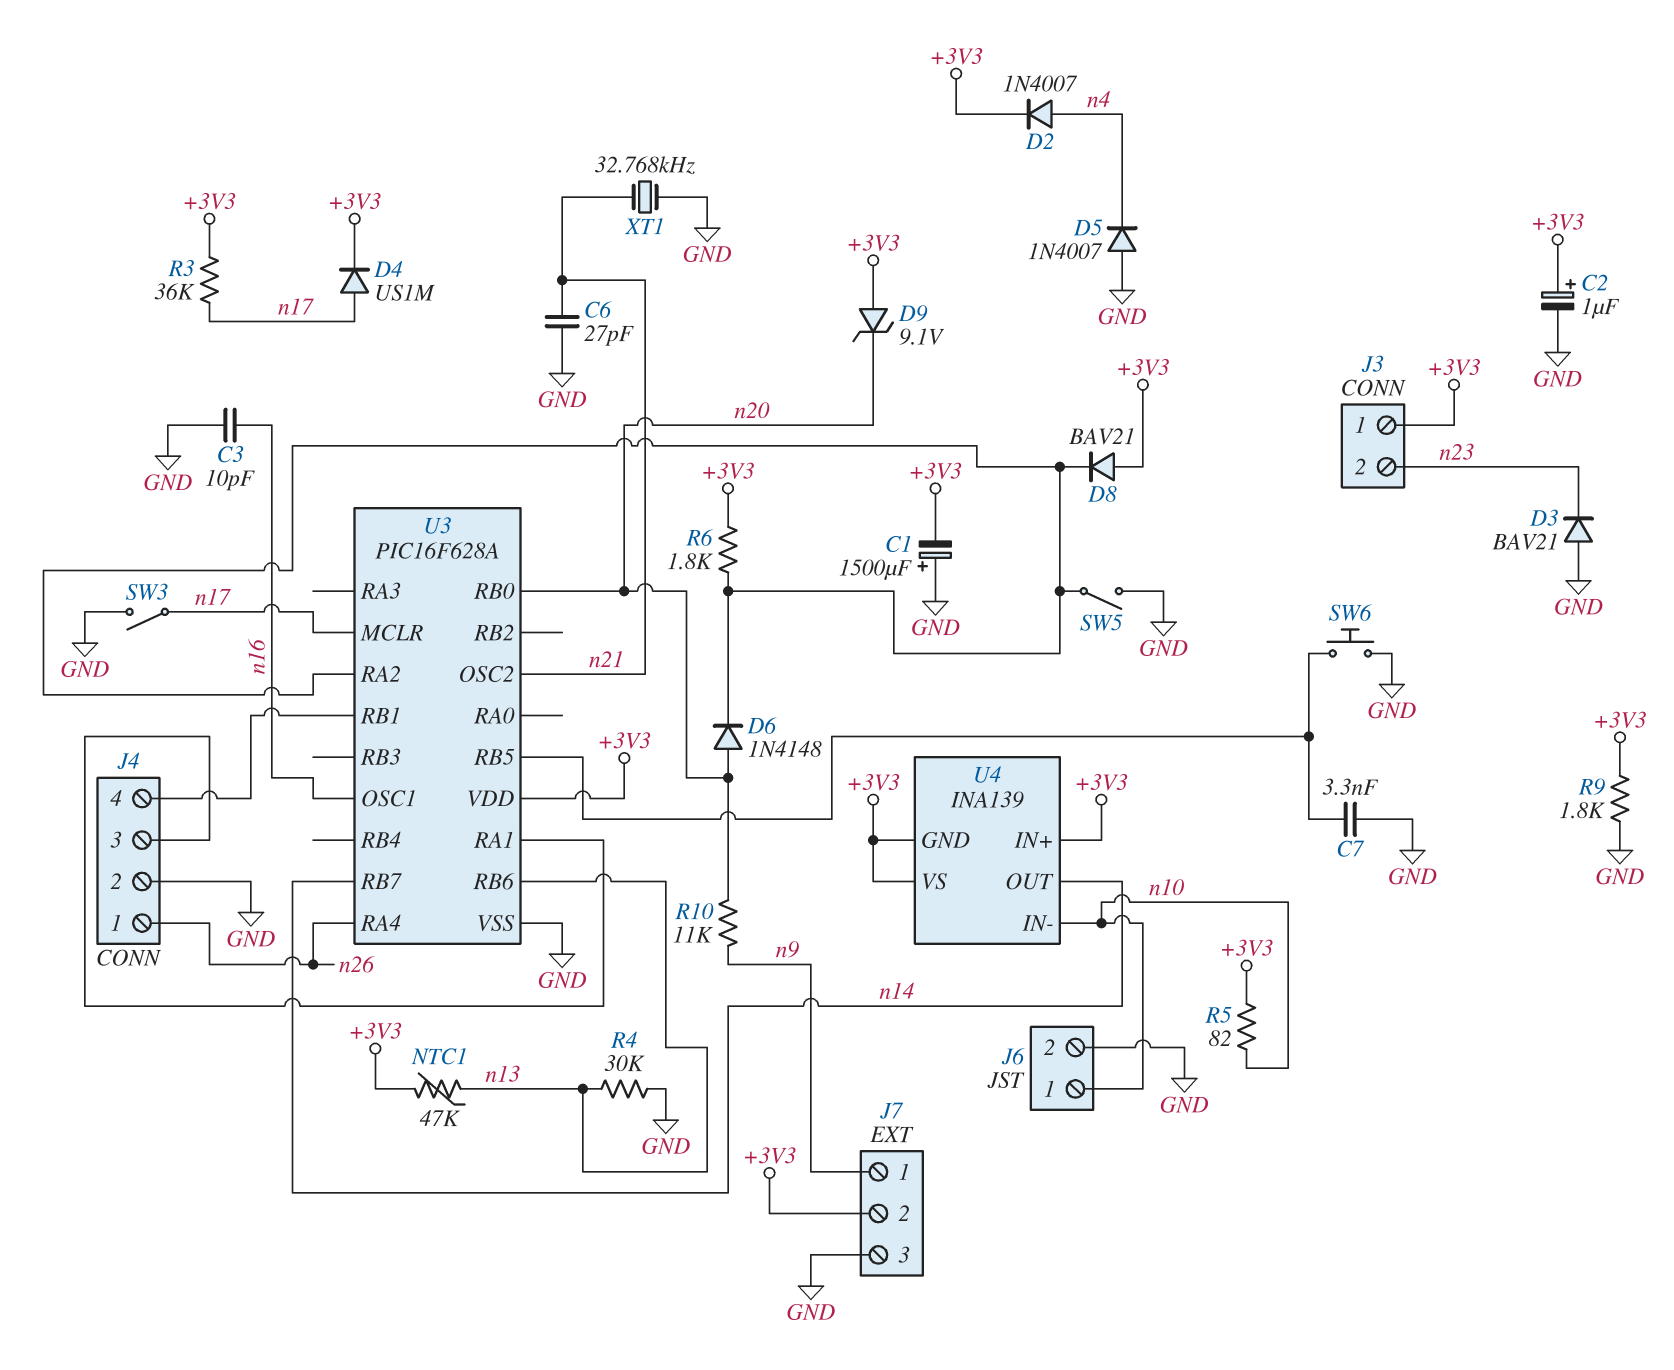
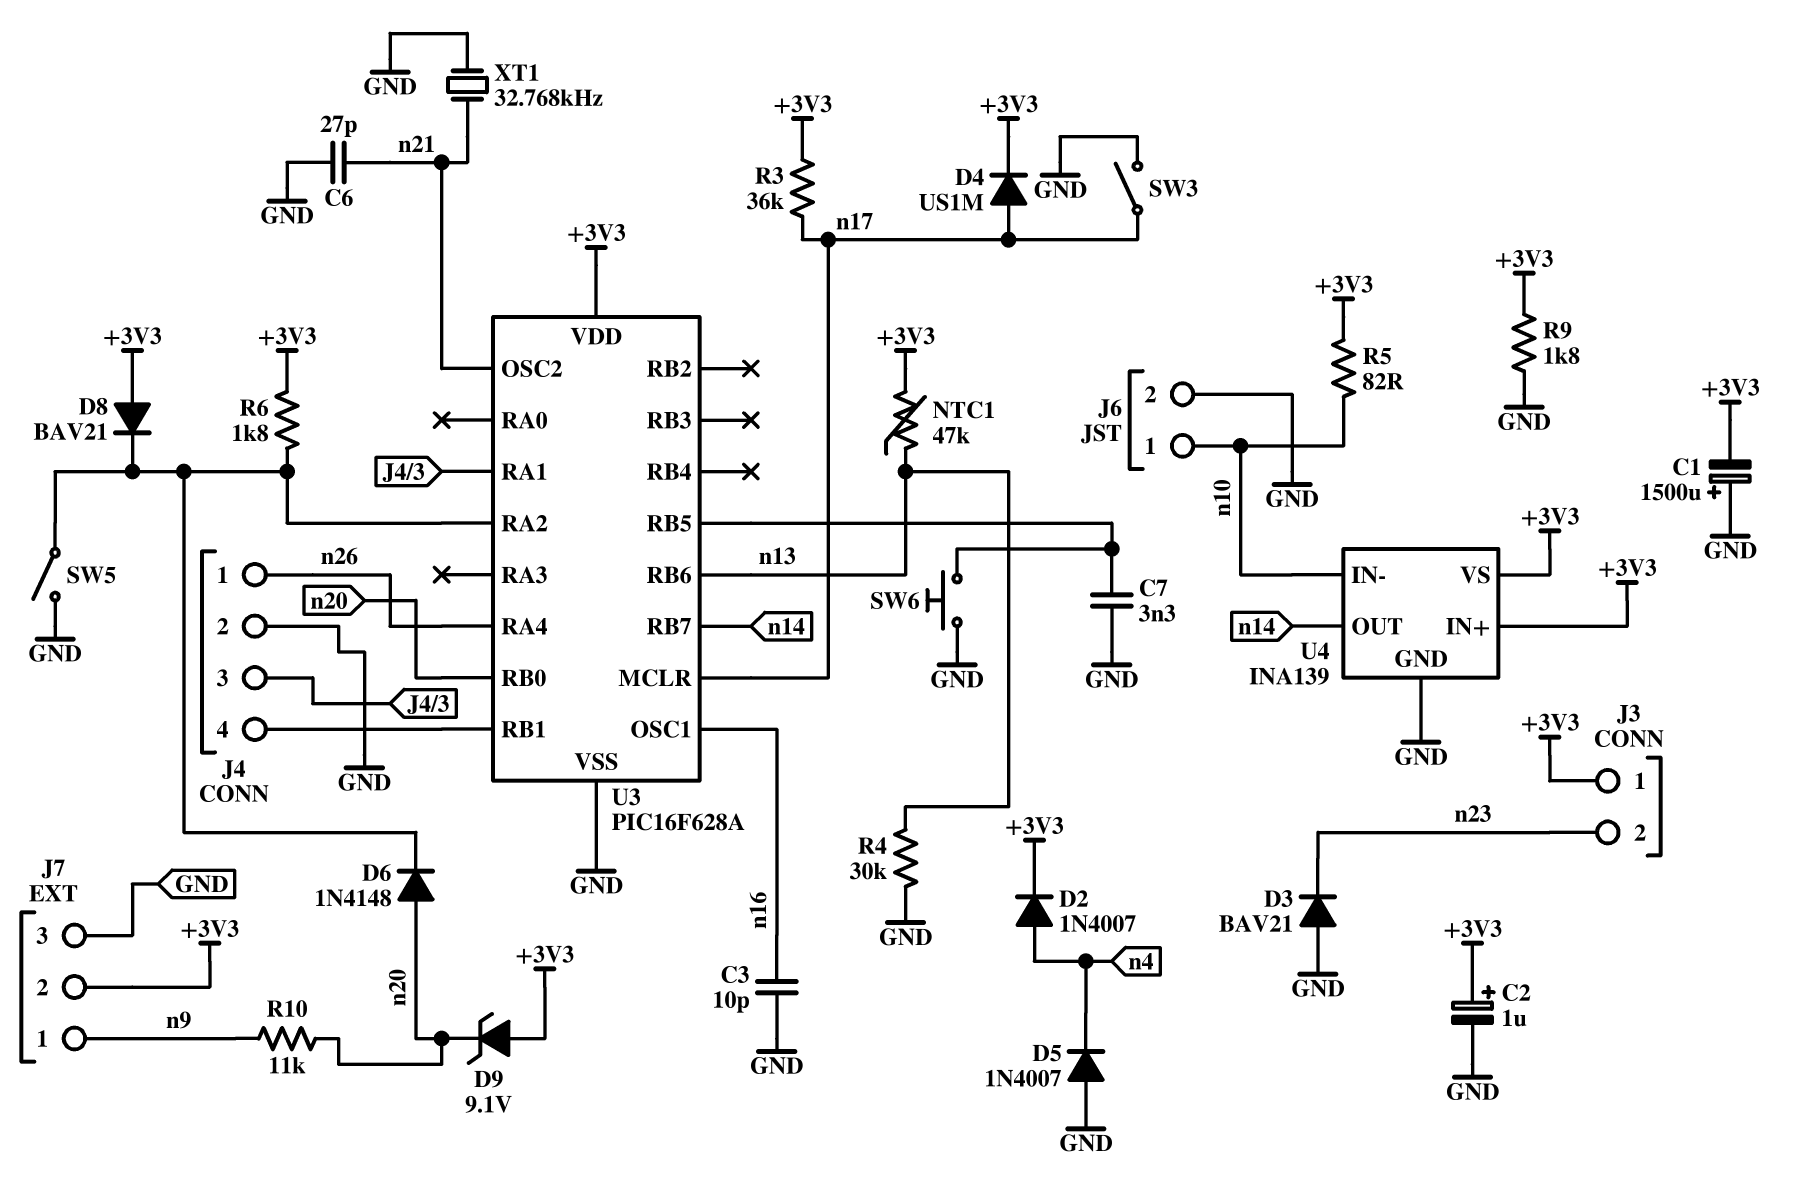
U4 pin GND: +3V3 -> GND

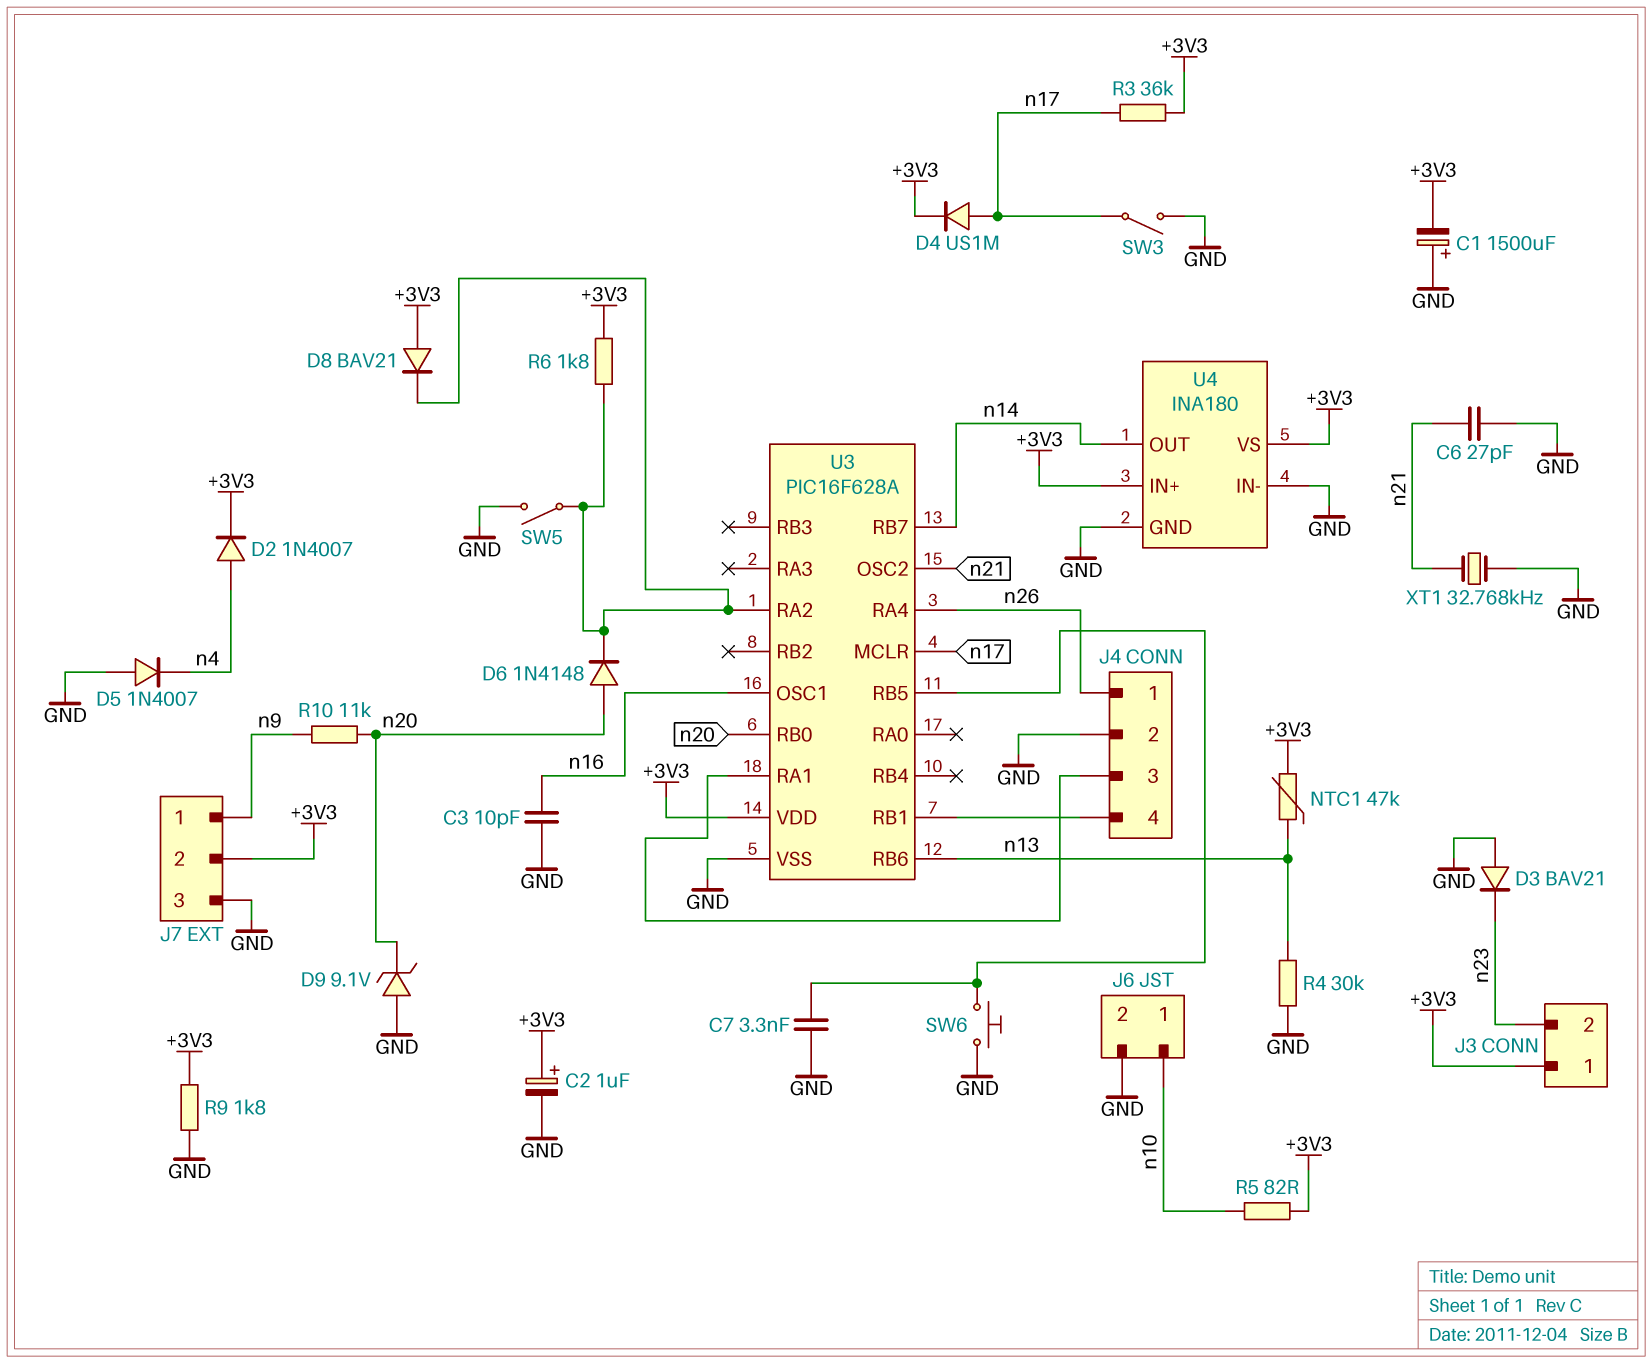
D9: zener 9.1V (A +3V3, K n20) -> zener 9.1V (A GND, K n20)
U4: INA139 -> INA180
U4 pin IN-: n10 -> GND

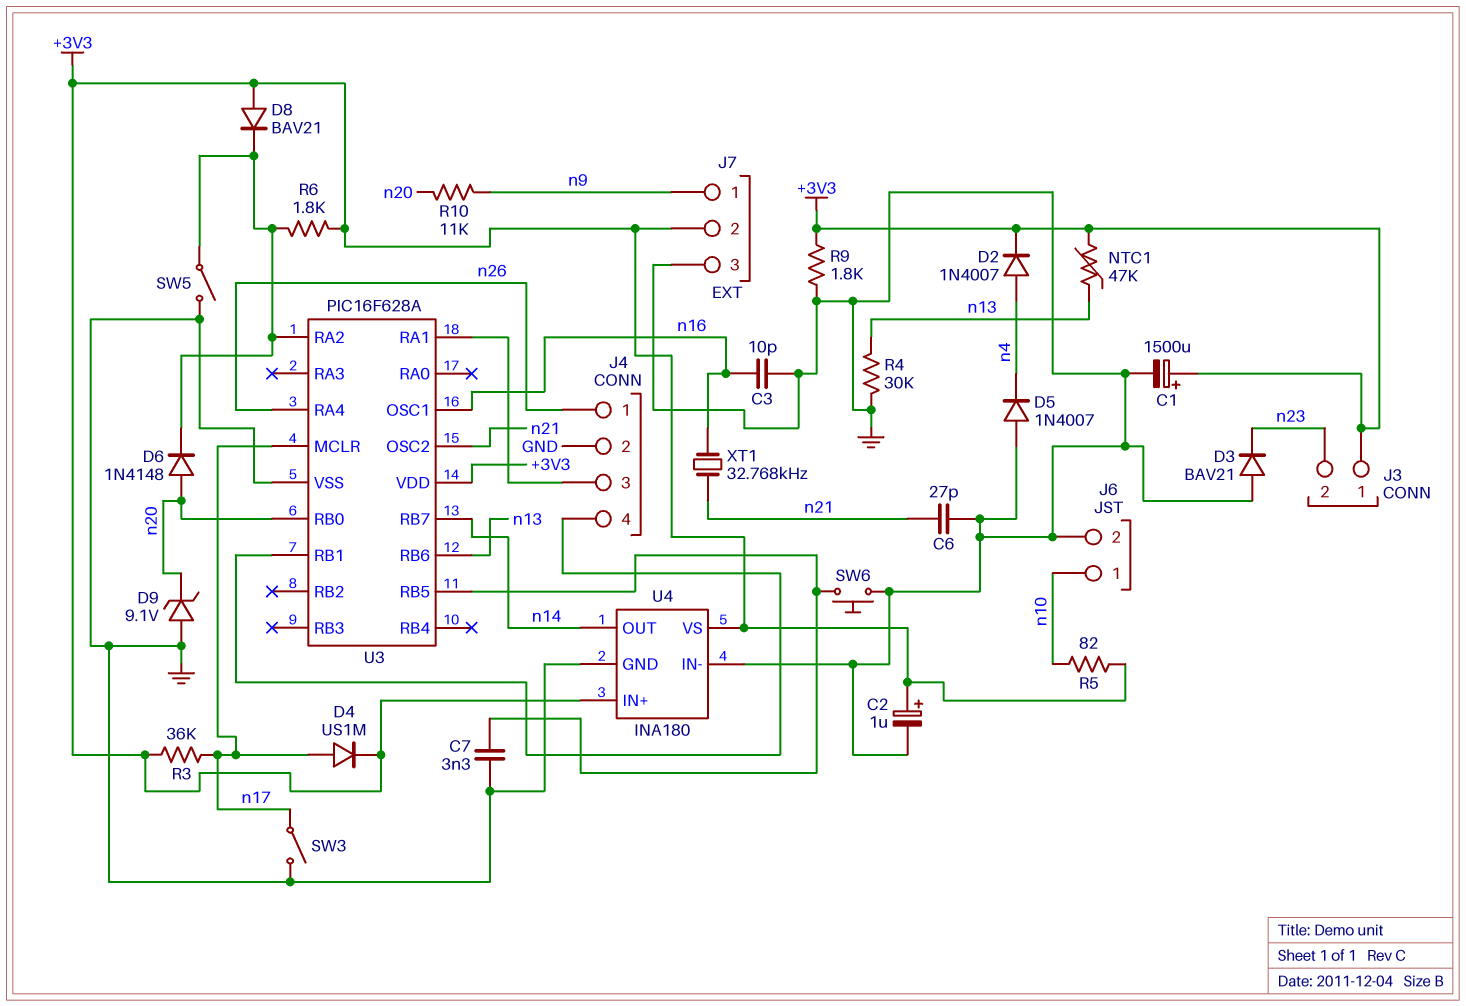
C1: 1500uF (plus GND, minus +3V3) -> 1500uF (plus +3V3, minus GND)
XT1: 32.768kHz (GND, n21) -> 32.768kHz (n16, n21)

